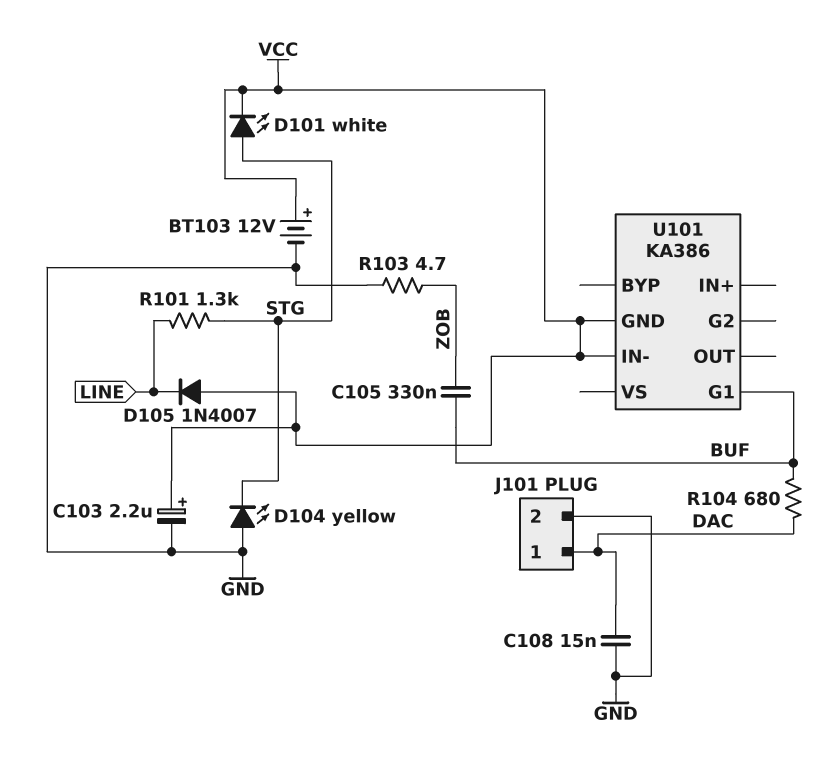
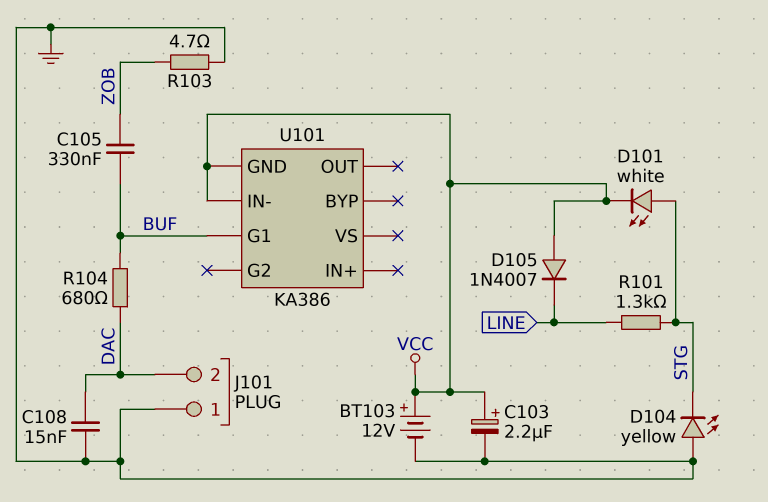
J101 pin 1: DAC -> GND
J101 pin 2: GND -> DAC

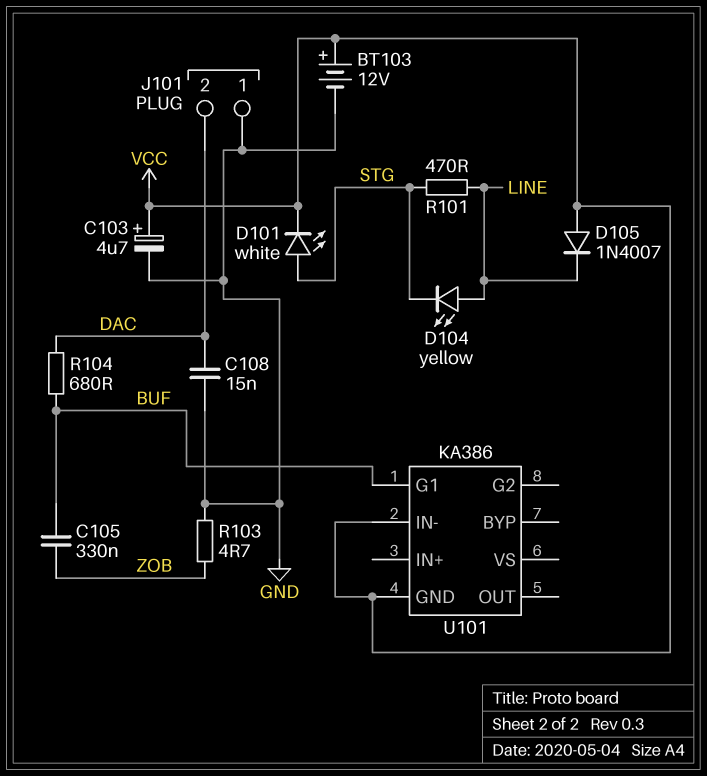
C103: 2.2uF (plus VCC, minus GND) -> 4.7uF (plus VCC, minus GND)
D104: LED yellow (A GND, K STG) -> LED yellow (A LINE, K STG)
R101: 1.3k (LINE, STG) -> 470 (LINE, STG)

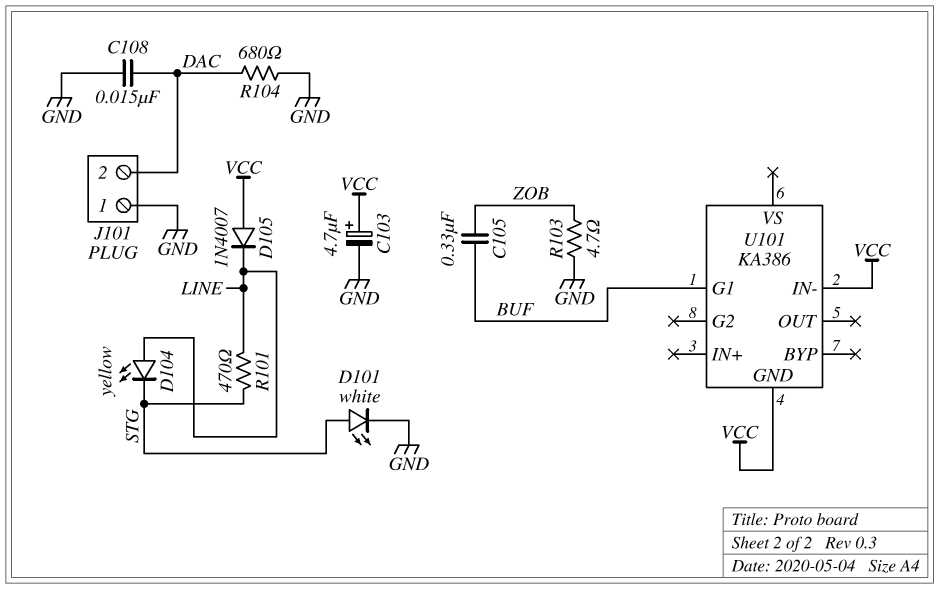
BT103: 12V (plus VCC, minus GND) -> none
D101: LED white (A STG, K VCC) -> LED white (A STG, K GND)
R104: 680 (BUF, DAC) -> 680 (DAC, GND)

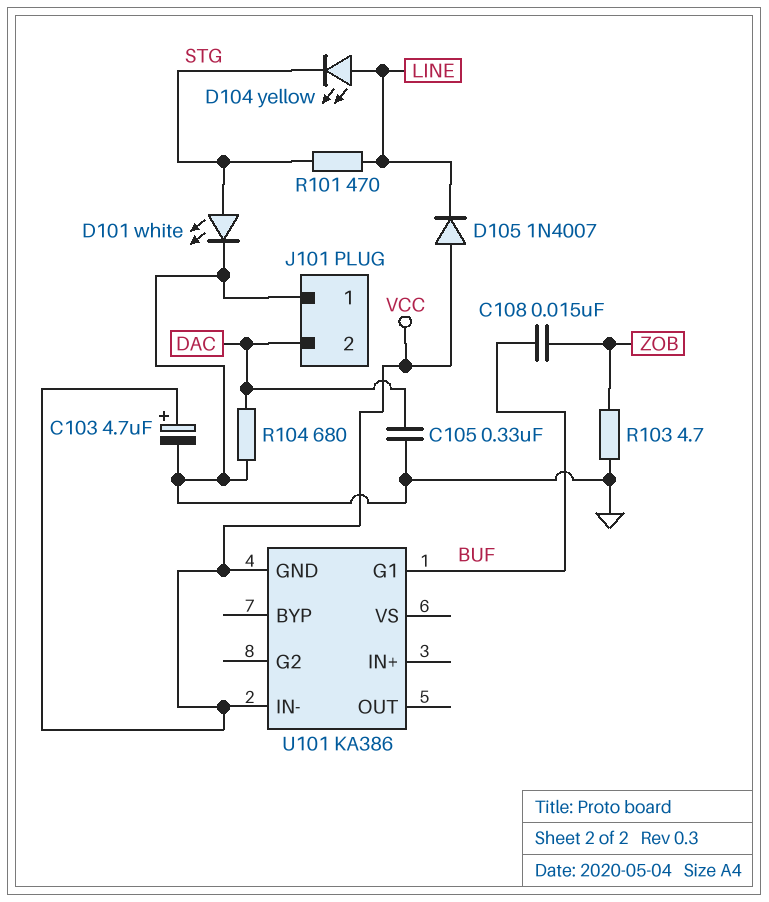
C105: 330nF (BUF, ZOB) -> 330nF (DAC, GND)
C108: 15nF (DAC, GND) -> 15nF (BUF, ZOB)

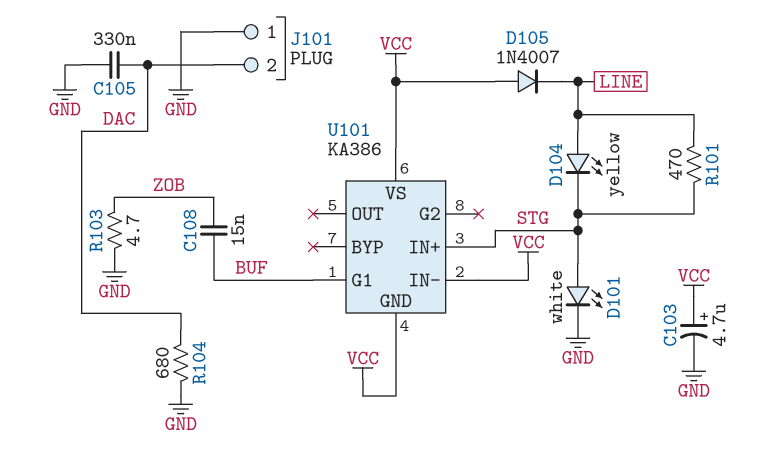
U101 pin IN+: none -> STG
U101 pin VS: none -> VCC

